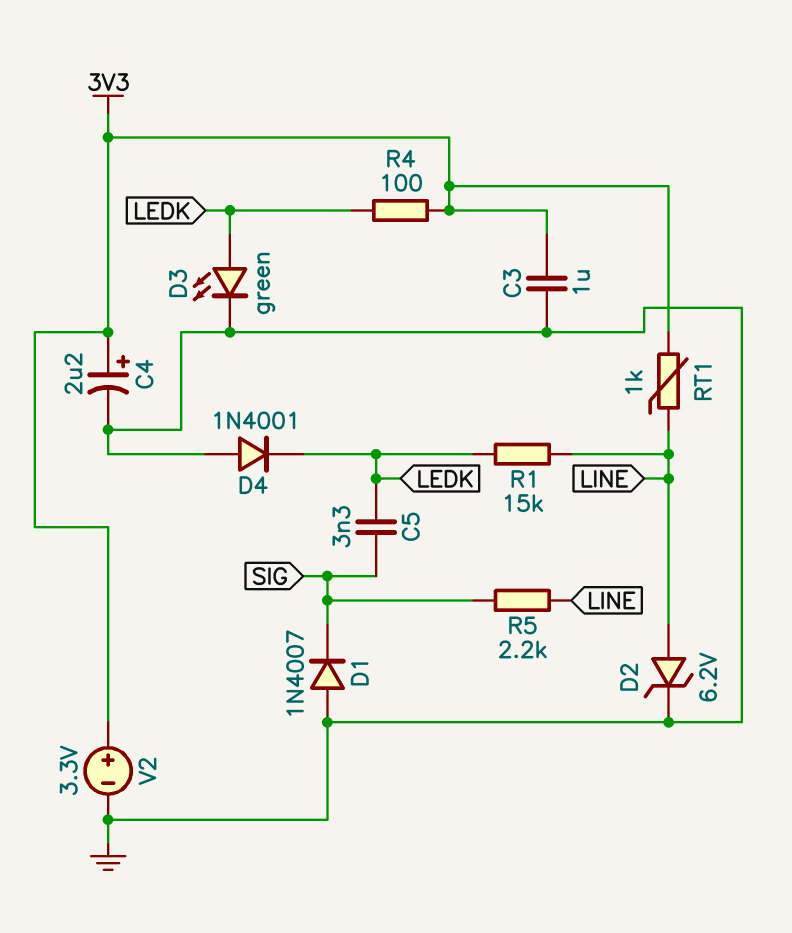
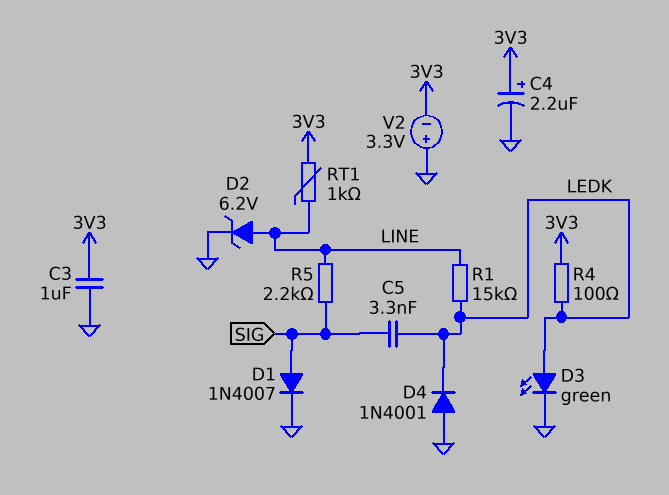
D1: diode 1N4007 (A GND, K SIG) -> diode 1N4007 (A SIG, K GND)
V2: 3.3V (plus 3V3, minus GND) -> 3.3V (plus GND, minus 3V3)

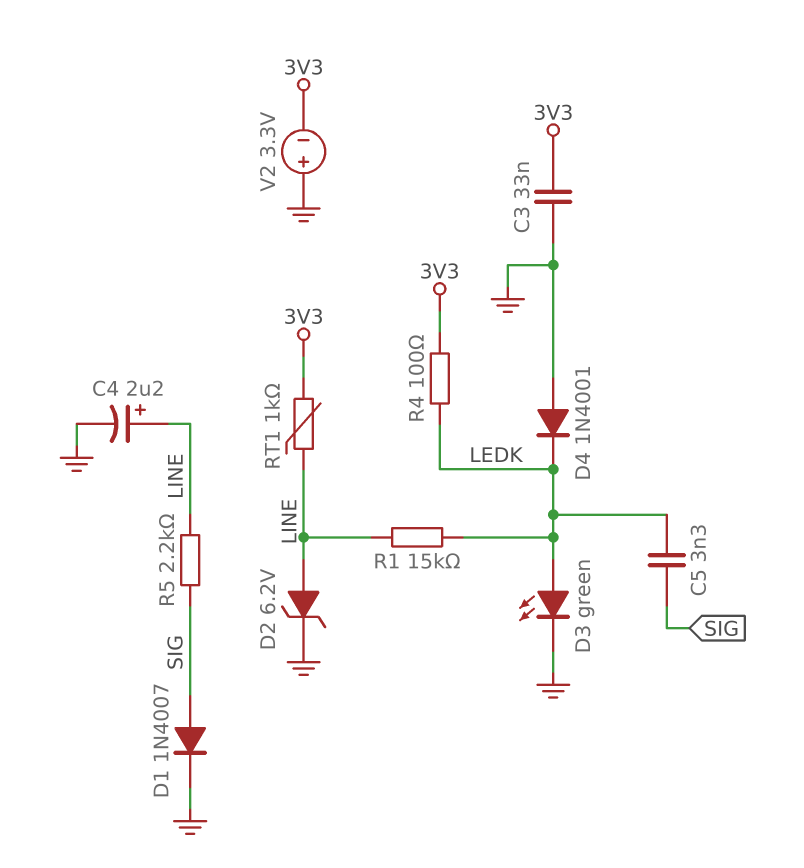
C3: 1uF (3V3, GND) -> 33nF (3V3, GND)
C4: 2.2uF (plus 3V3, minus GND) -> 2.2uF (plus LINE, minus GND)

